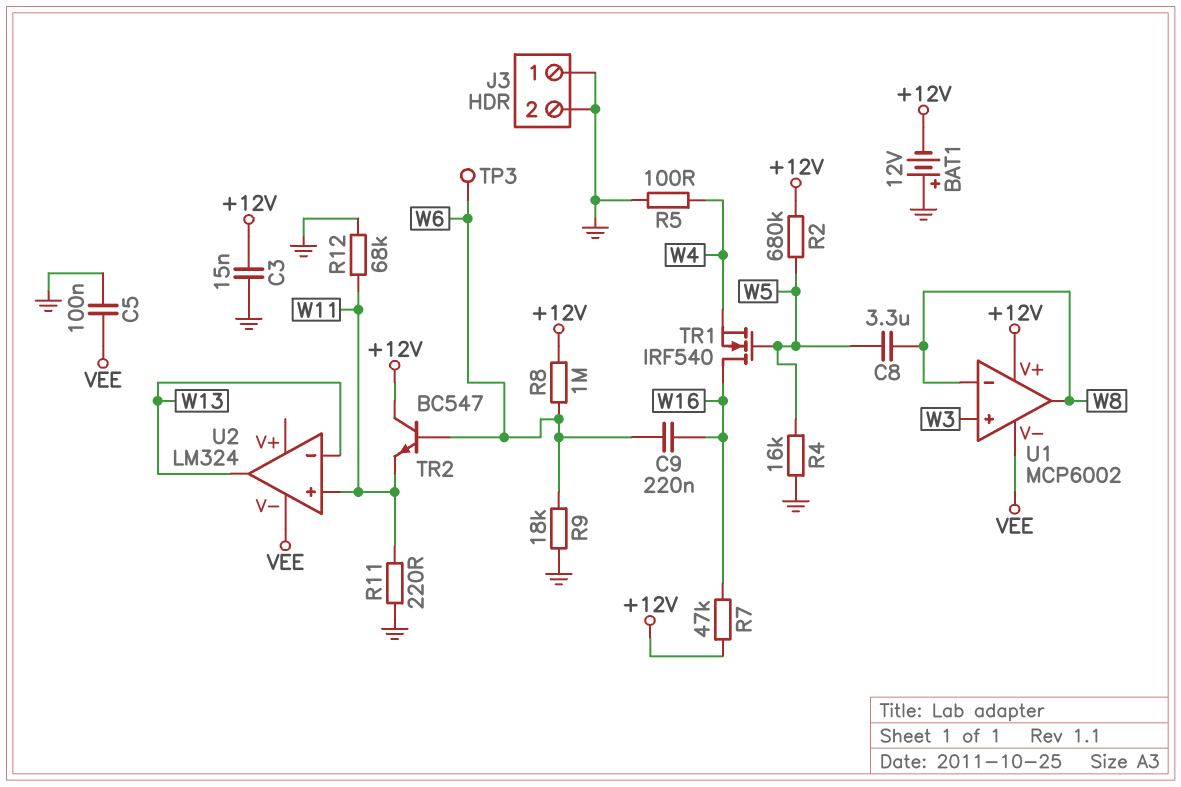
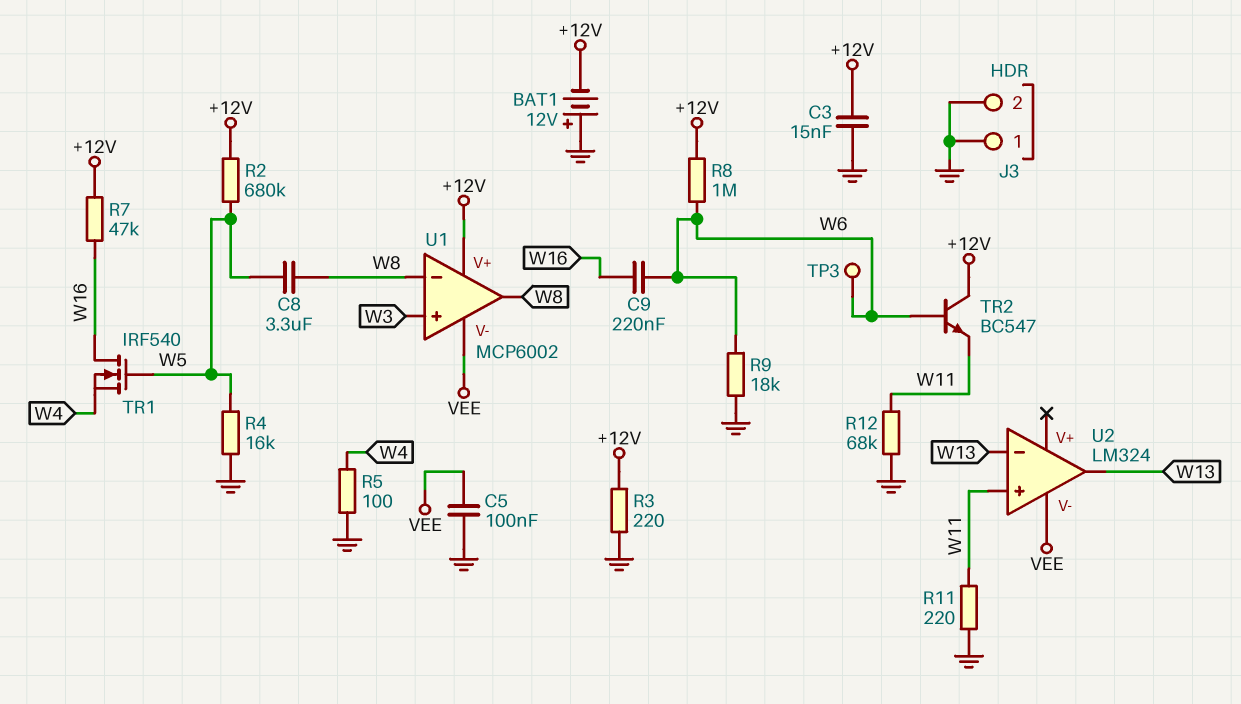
R3: none -> 220 (+12V, GND)

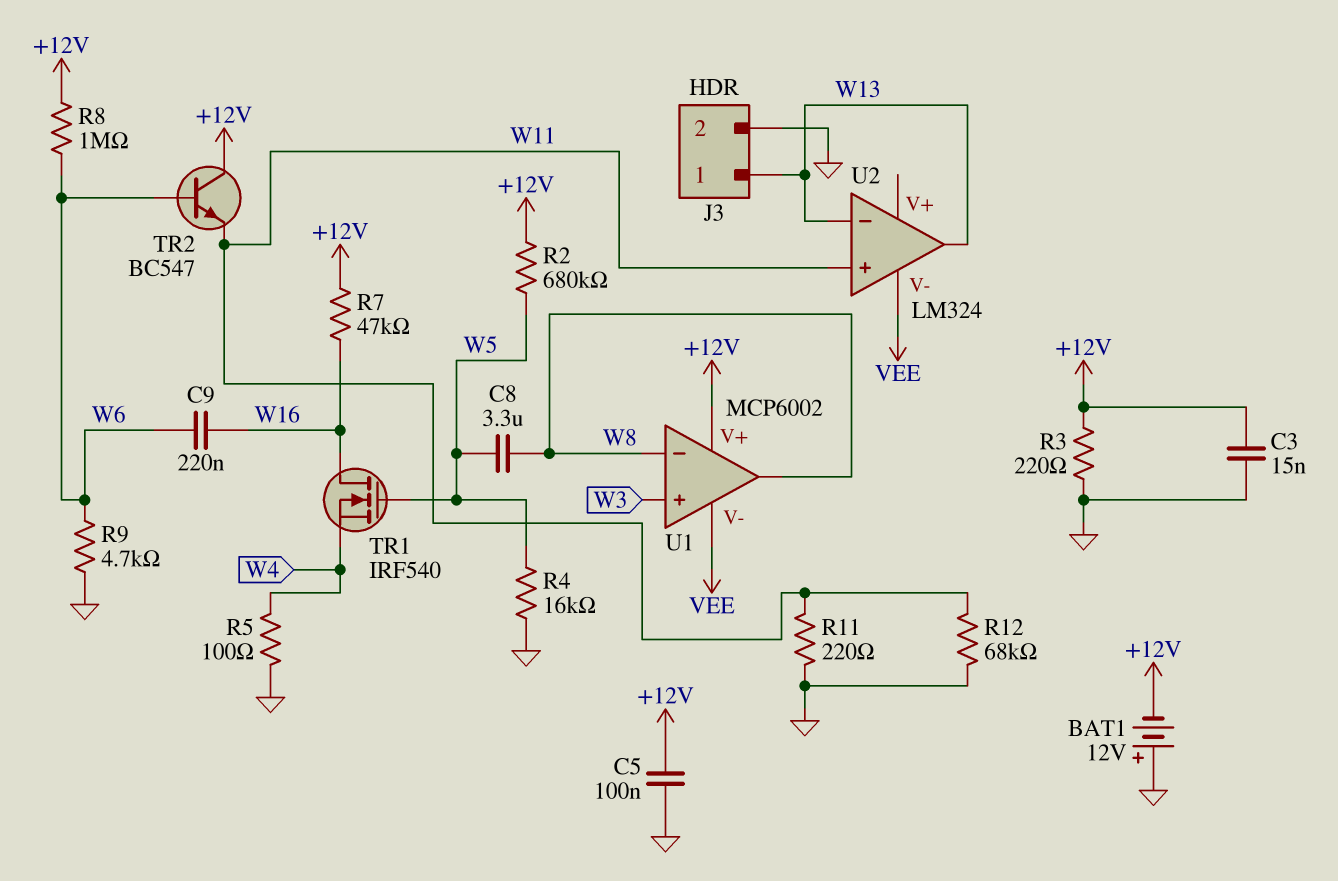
C5: 100nF (GND, VEE) -> 100nF (+12V, GND)
J3 pin 1: GND -> W13
R9: 18k (GND, W6) -> 4.7k (GND, W6)
TP3: test point (W6) -> none

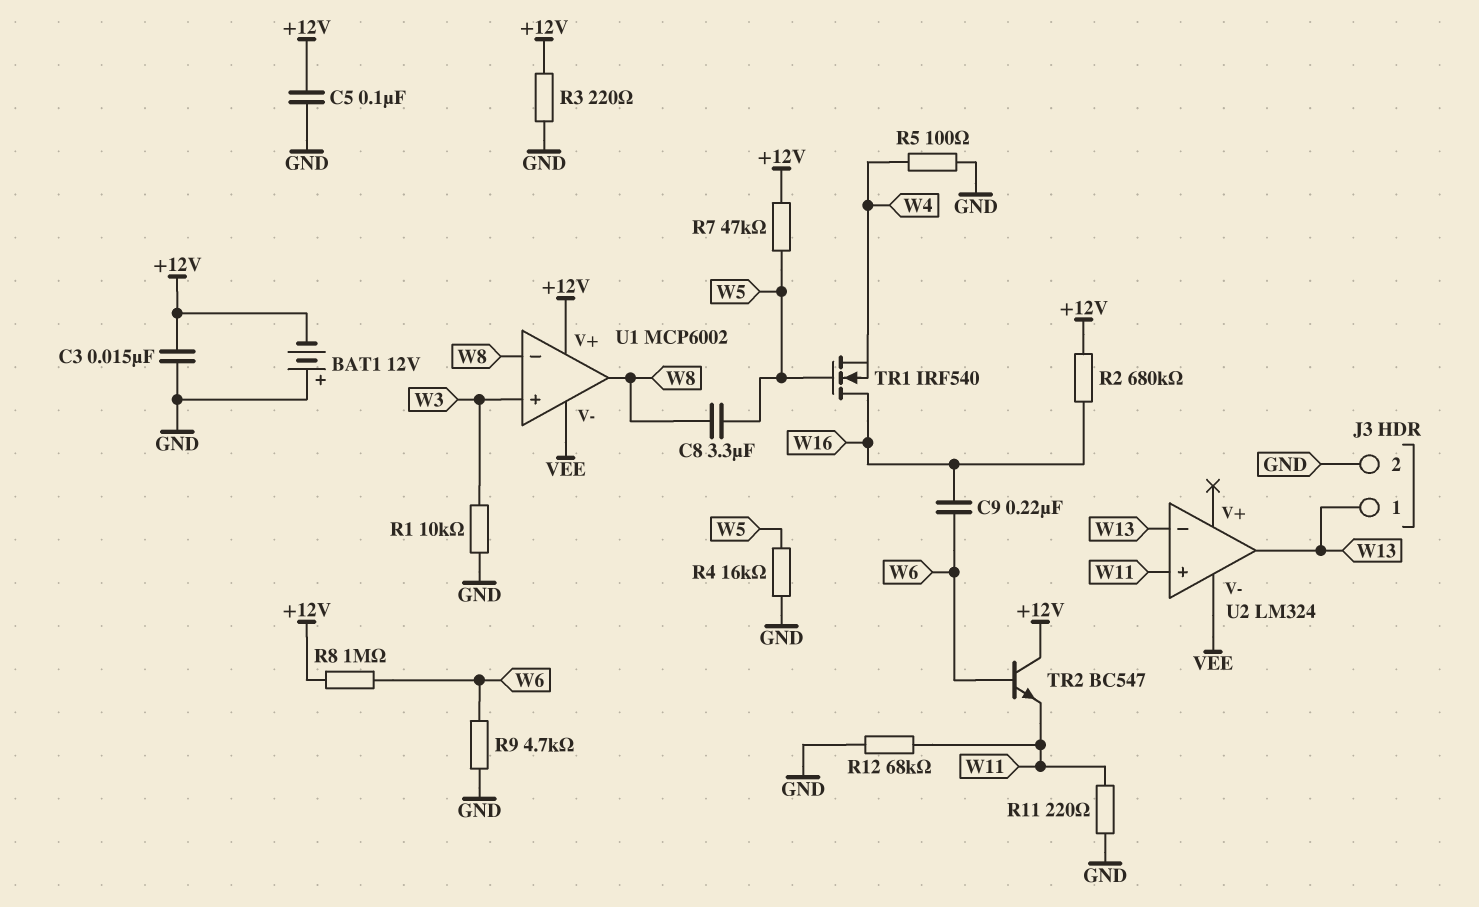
R1: none -> 10k (GND, W3)
R2: 680k (+12V, W5) -> 680k (+12V, W16)
R7: 47k (+12V, W16) -> 47k (+12V, W5)

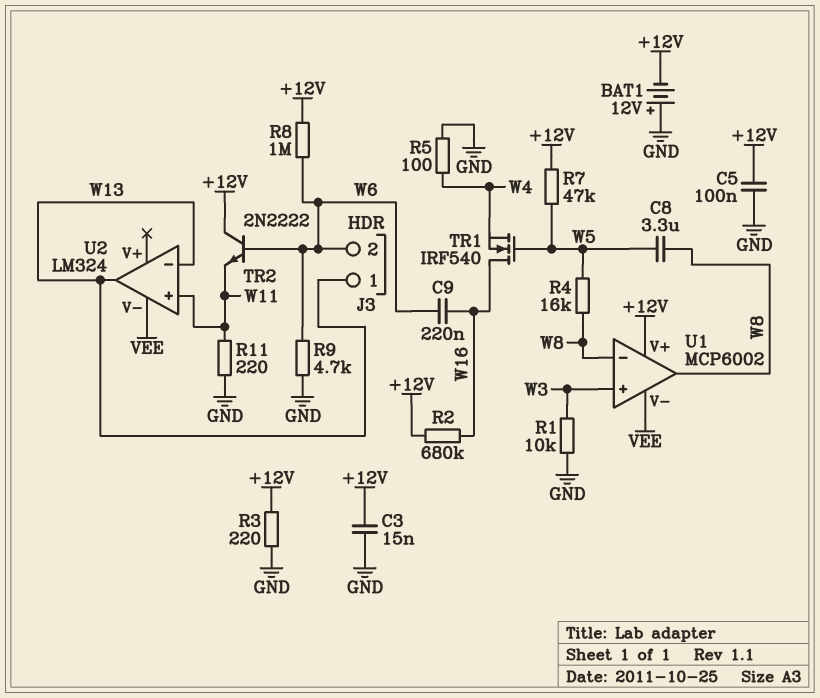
J3 pin 2: GND -> W6
R4: 16k (GND, W5) -> 16k (W5, W8)
R12: 68k (GND, W11) -> none
TR2: NPN BC547 (B W6, C +12V, E W11) -> NPN 2N2222 (B W6, C +12V, E W11)

